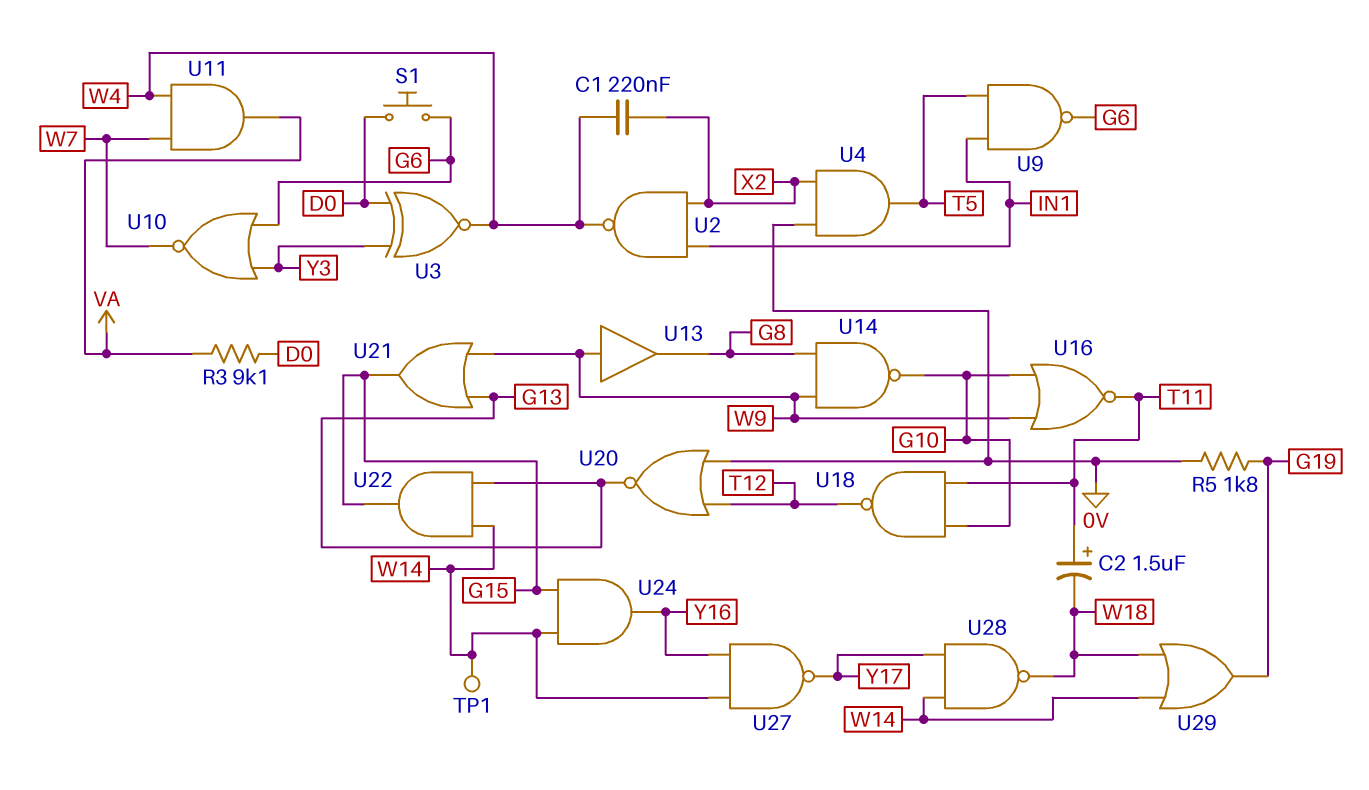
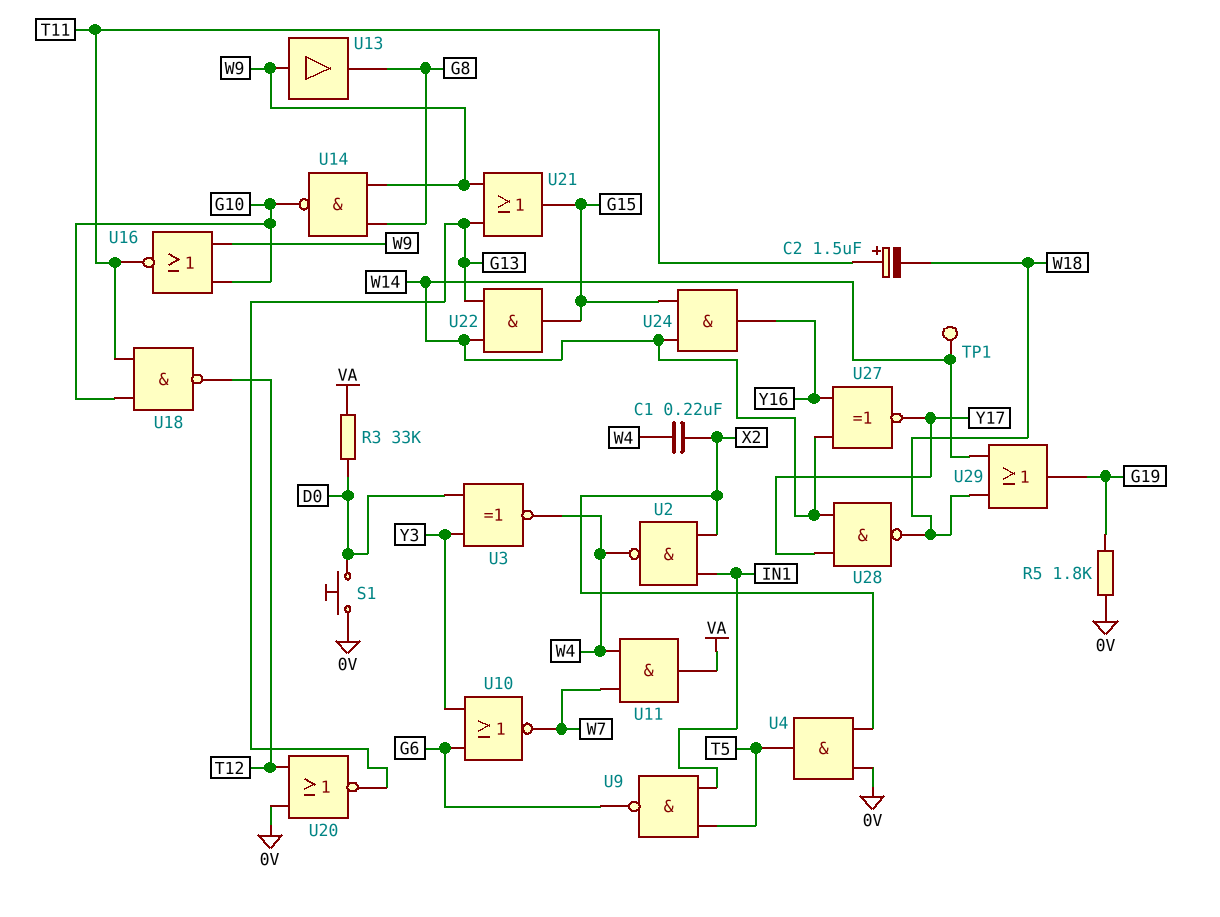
R3: 9.1k (D0, VA) -> 33k (D0, VA)
S1: button (D0, G6) -> button (0V, D0)
U27: NAND (in W14, in Y16, out Y17) -> XNOR (in W14, in Y16, out Y17)

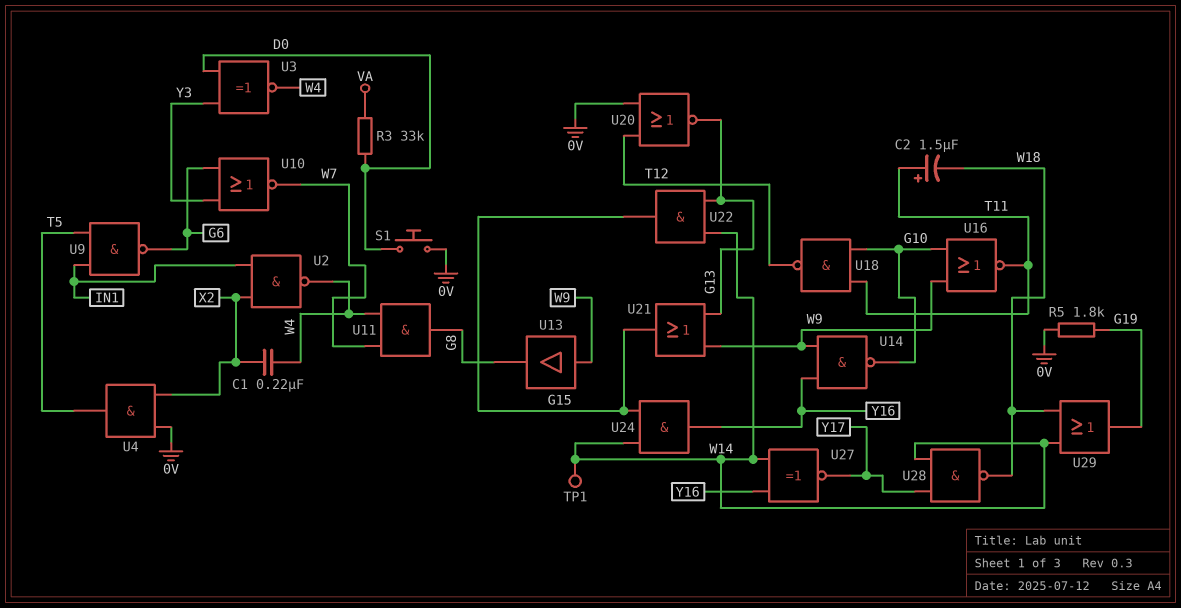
U11: AND (in W4, in W7, out VA) -> AND (in W4, in W7, out G8)
U14: NAND (in G8, in W9, out G10) -> NAND (in W9, in Y16, out G10)

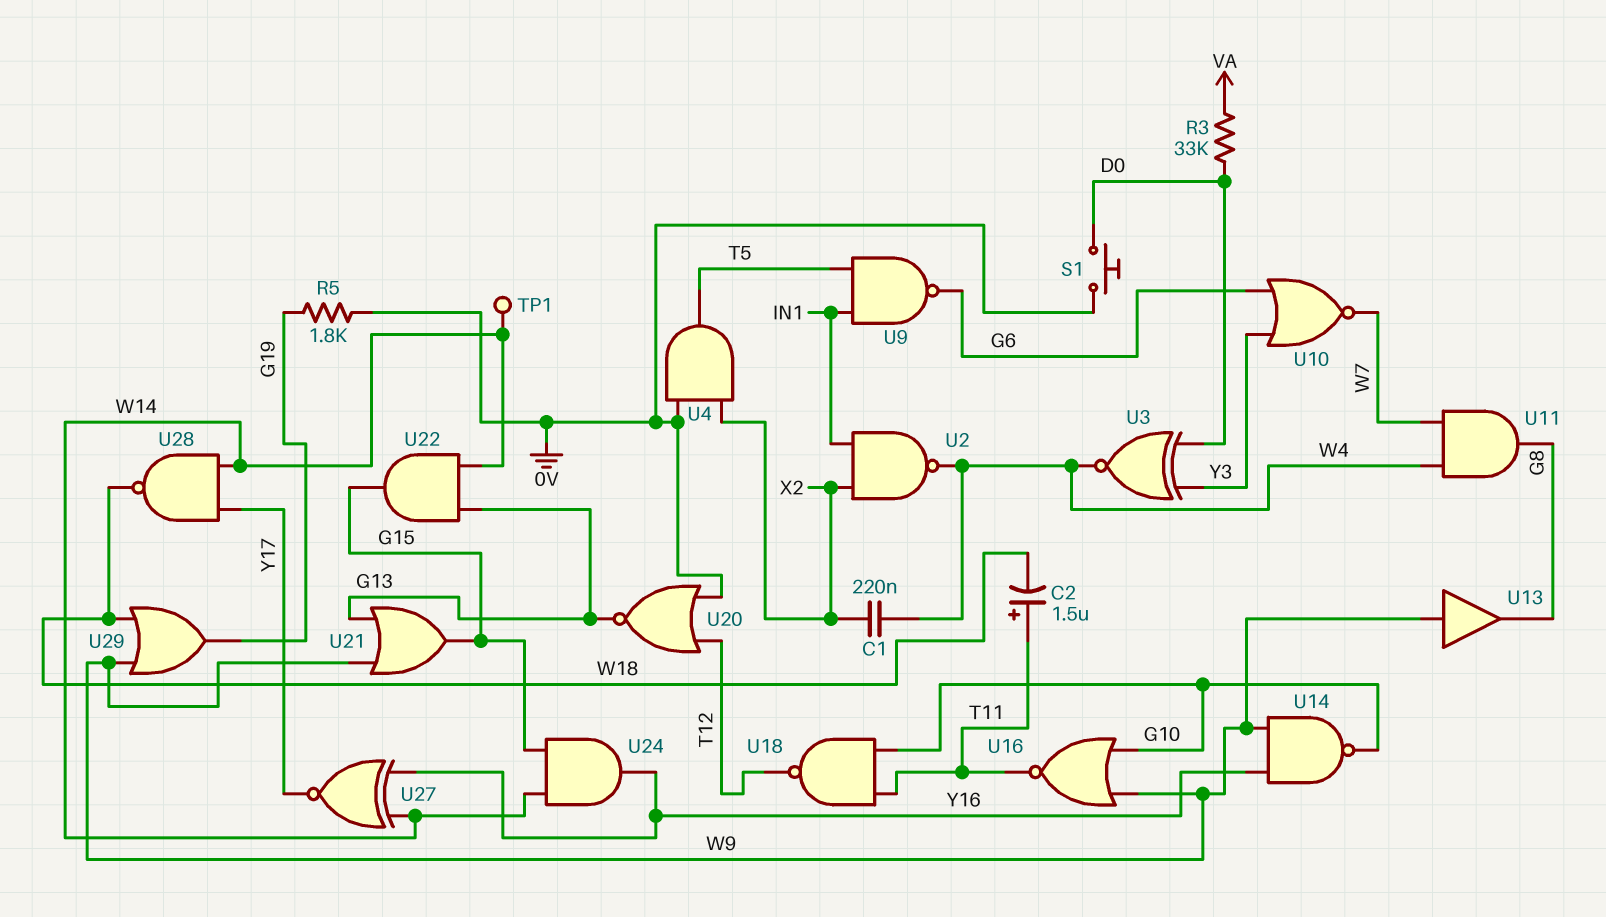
U29: OR (in W14, in W18, out G19) -> OR (in W9, in W18, out G19)

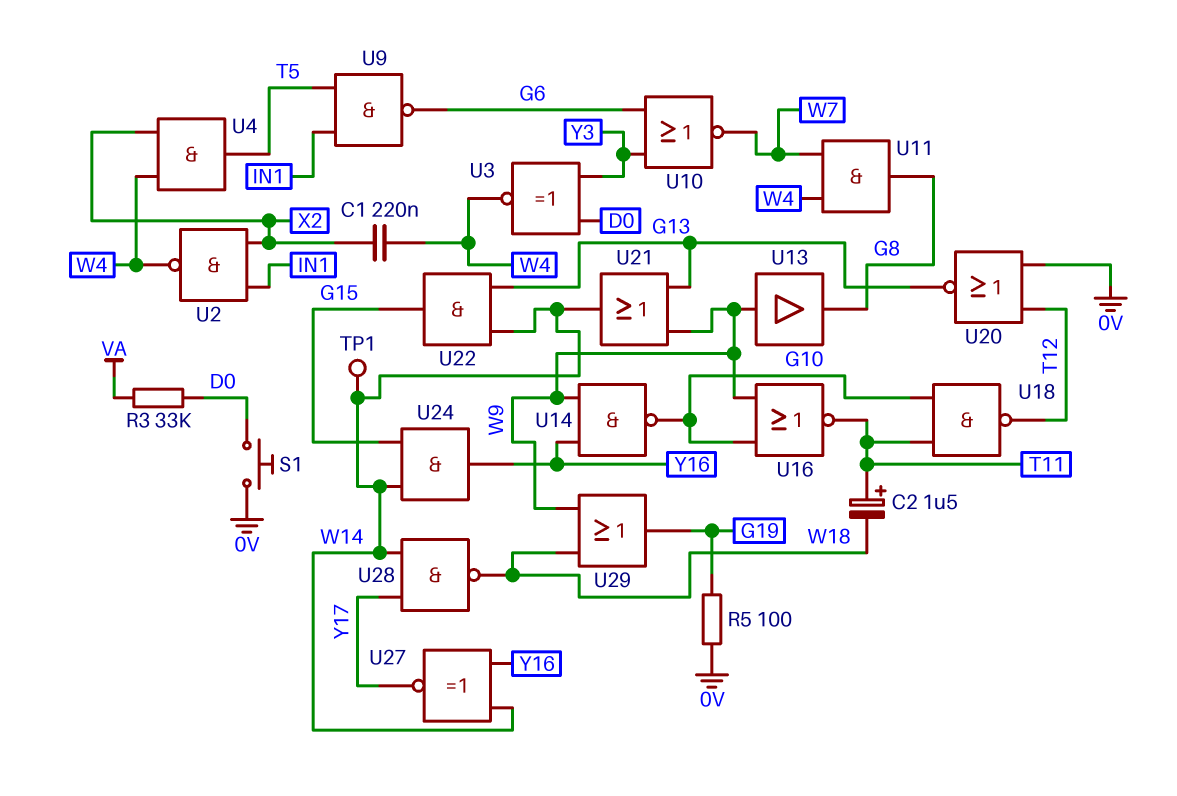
R5: 1.8k (0V, G19) -> 100 (0V, G19)
U4: AND (in 0V, in X2, out T5) -> AND (in W4, in X2, out T5)
U21: OR (in G13, in W9, out G15) -> OR (in G13, in W9, out W14)

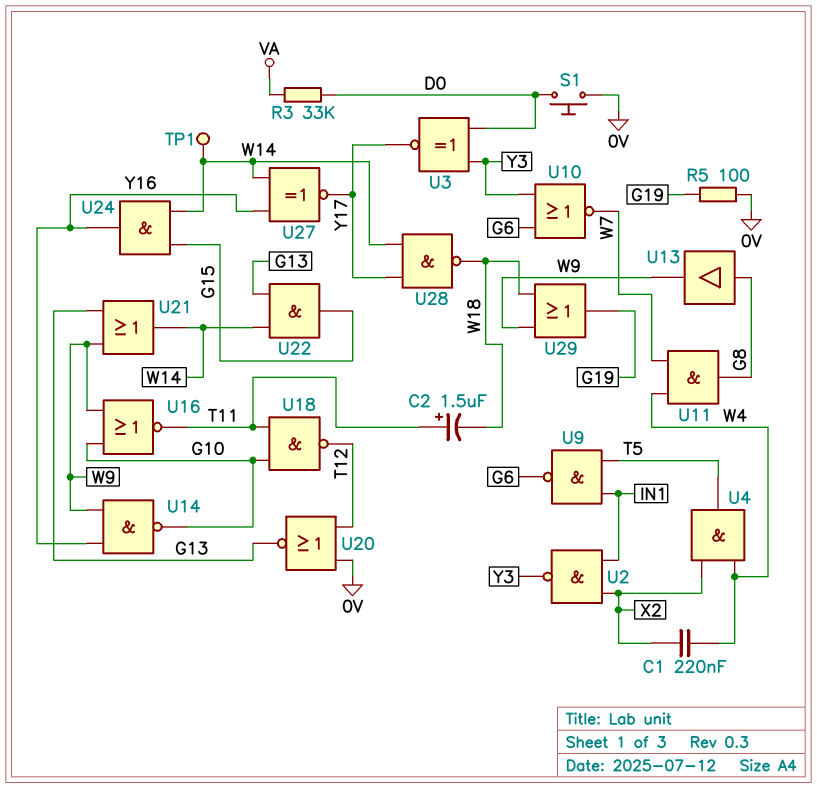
U2: NAND (in IN1, in X2, out W4) -> NAND (in IN1, in X2, out Y3)
U3: XNOR (in D0, in Y3, out W4) -> XNOR (in D0, in Y3, out Y17)
U13: buffer (in W9, out G8) -> buffer (in G8, out W9)

